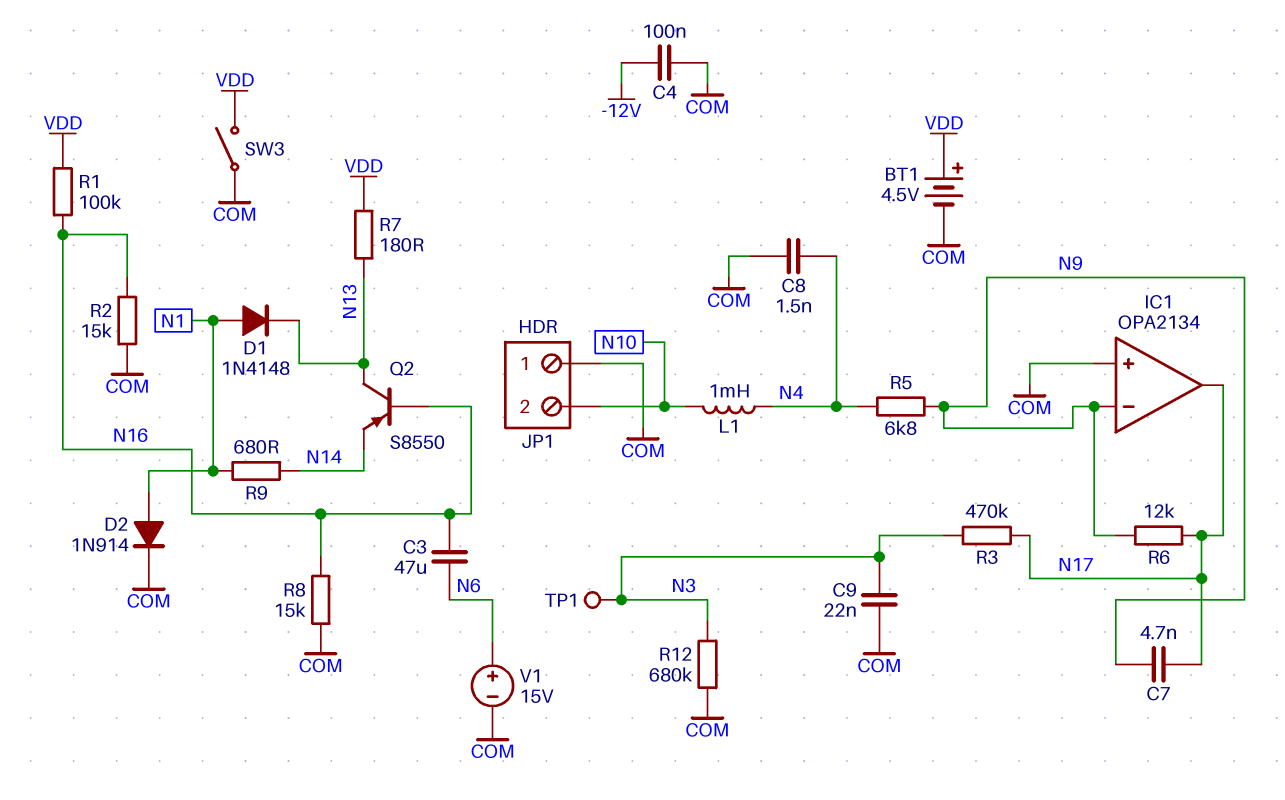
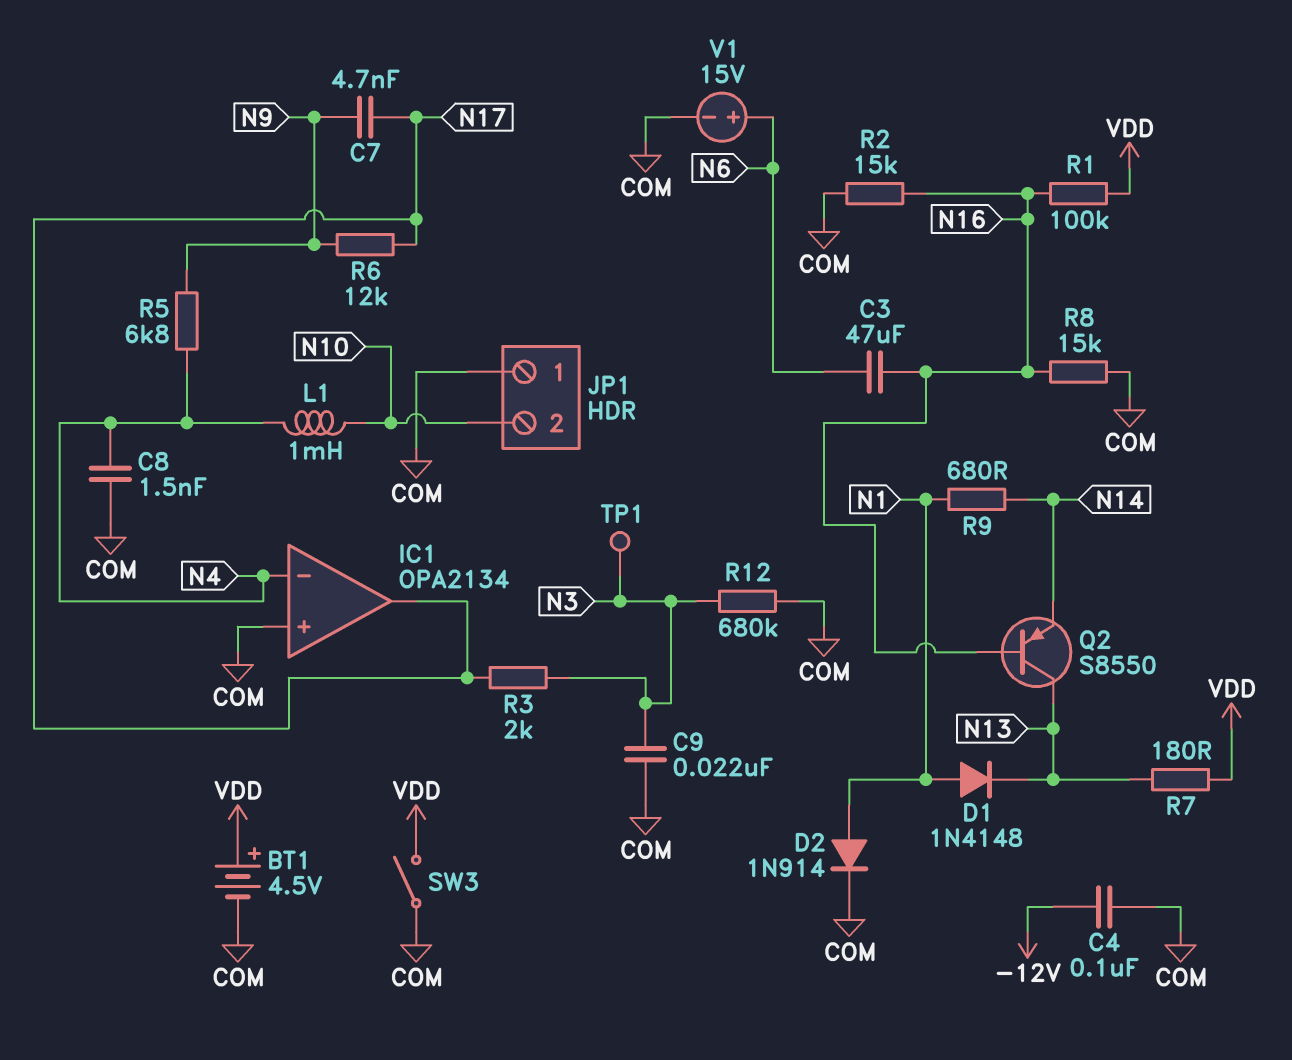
IC1 pin in-: N9 -> N4
R3: 470k (N3, N17) -> 2k (N3, N17)

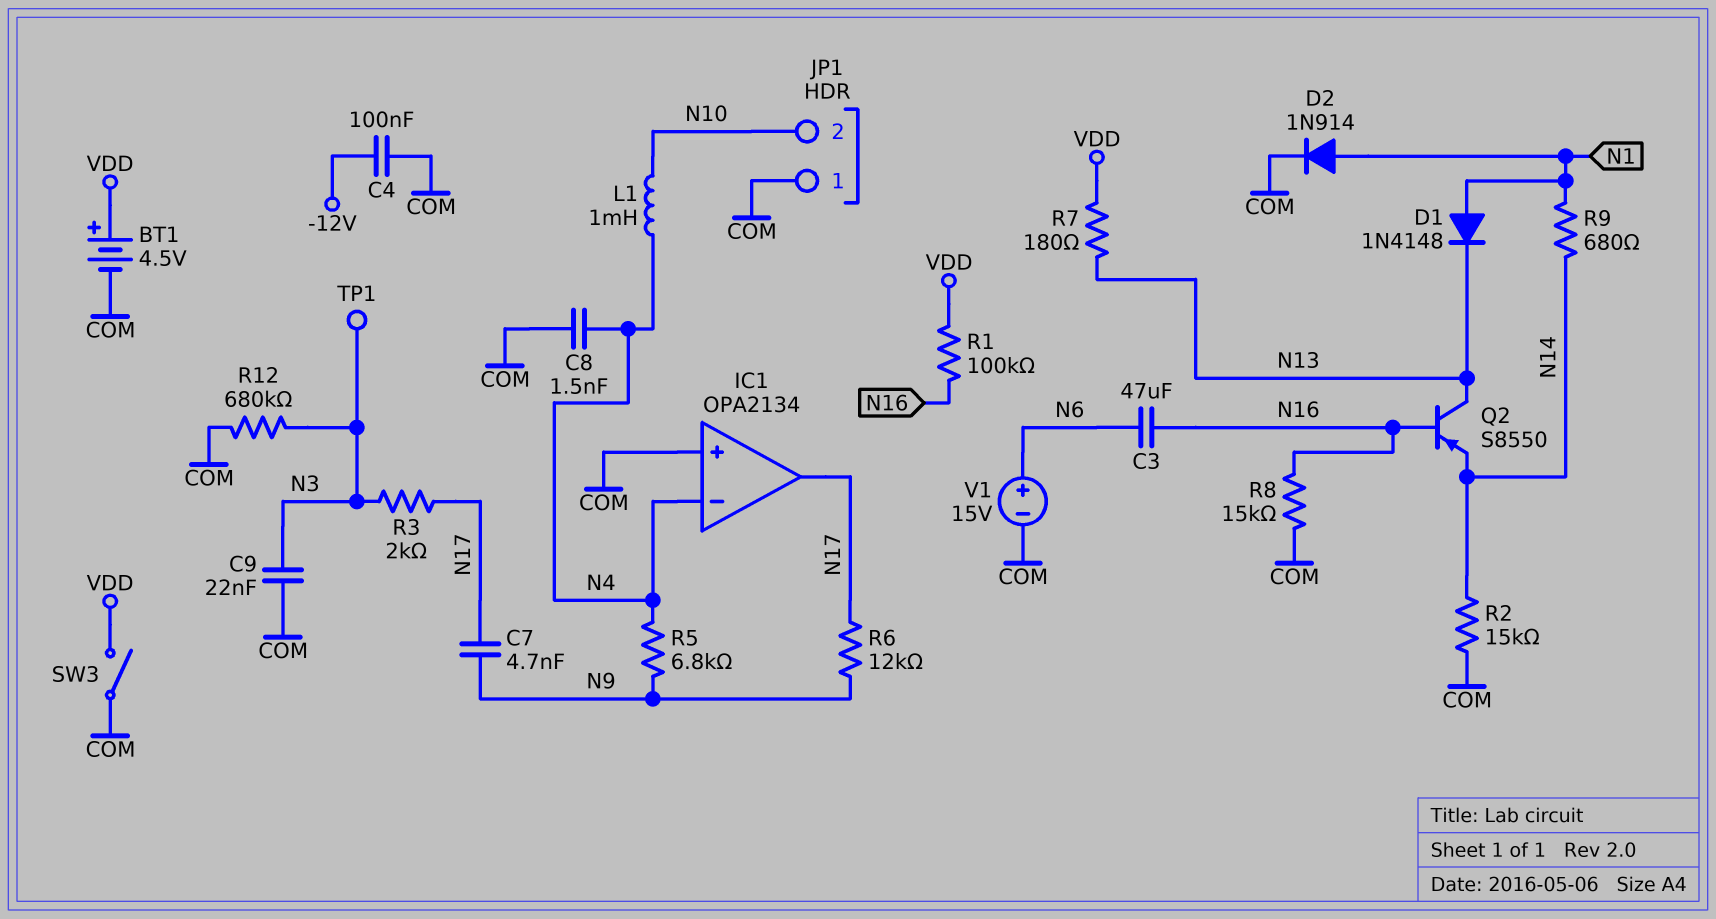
R2: 15k (COM, N16) -> 15k (COM, N14)

